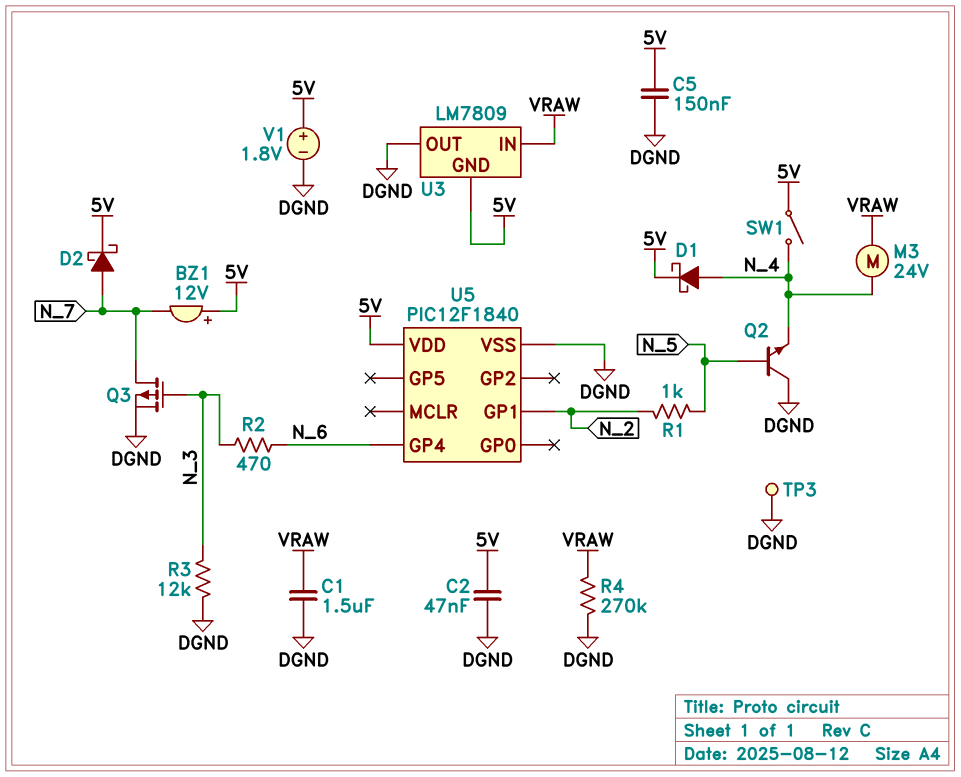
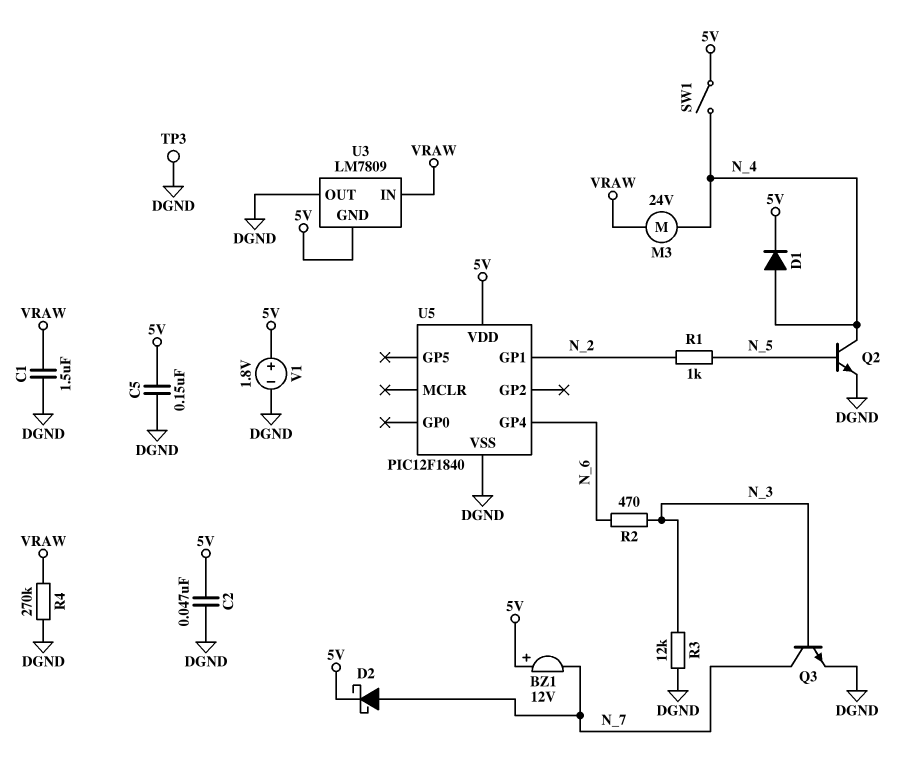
D1: schottky (A N_4, K 5V) -> diode (A N_4, K 5V)
Q2: NPN (B N_5, C DGND, E N_4) -> NPN (B N_5, C N_4, E DGND)
Q3: PMOS (G N_3, D N_7, S DGND) -> NPN (B N_3, C N_7, E DGND)

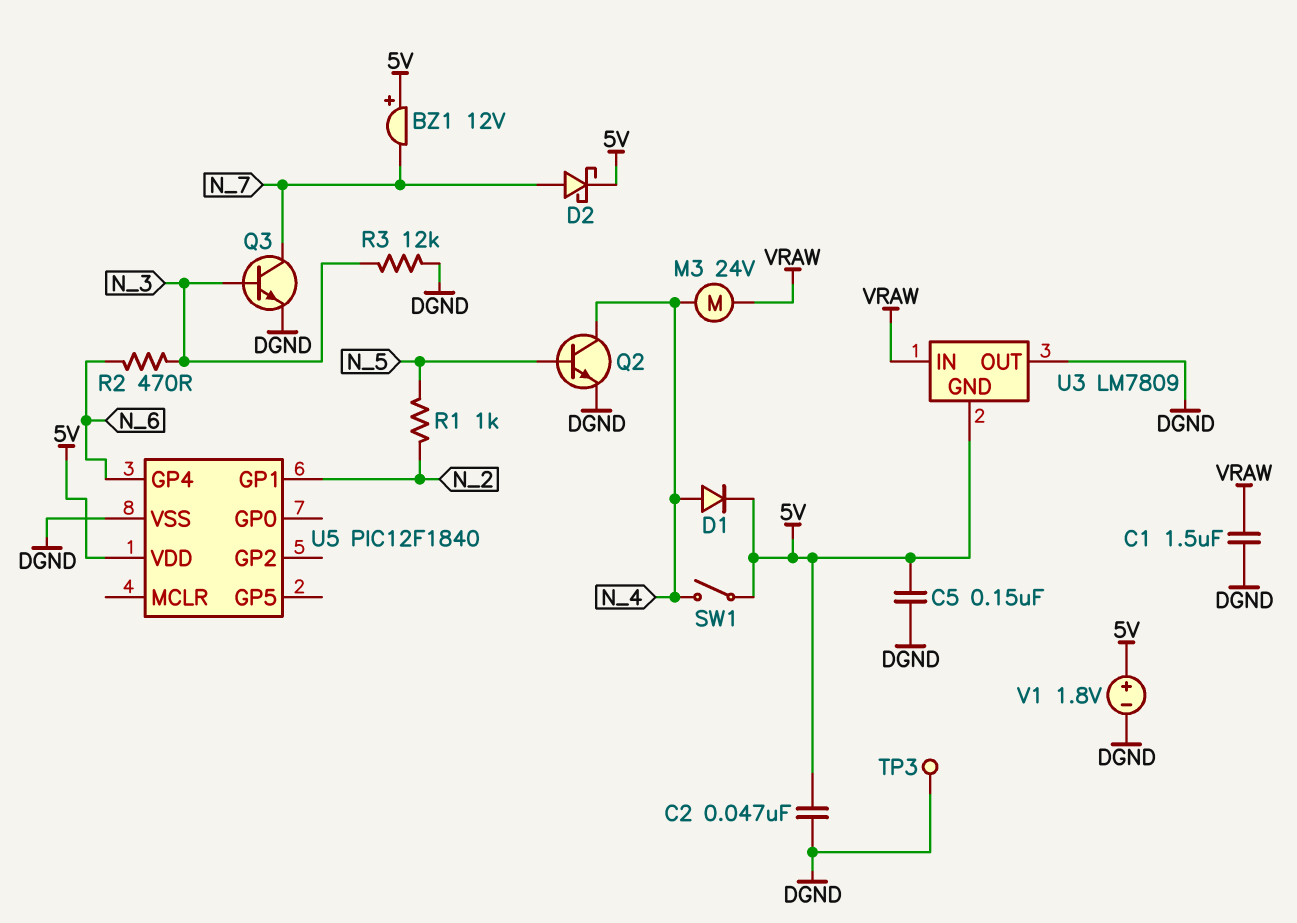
R4: 270k (DGND, VRAW) -> none

